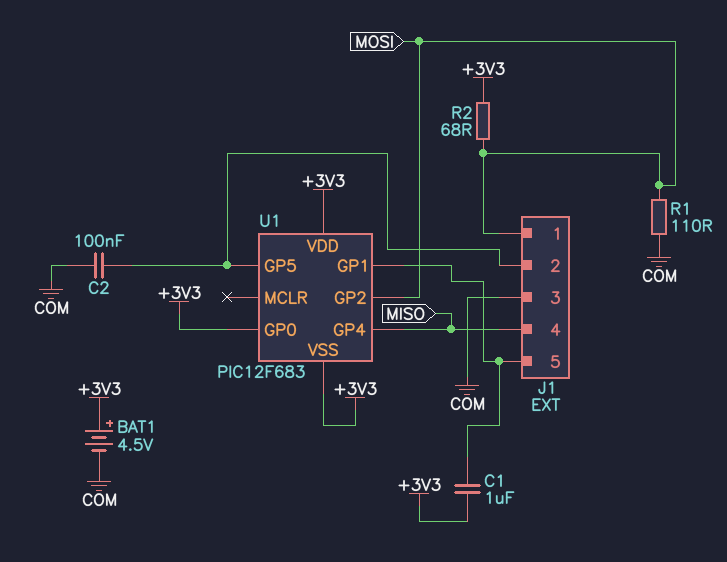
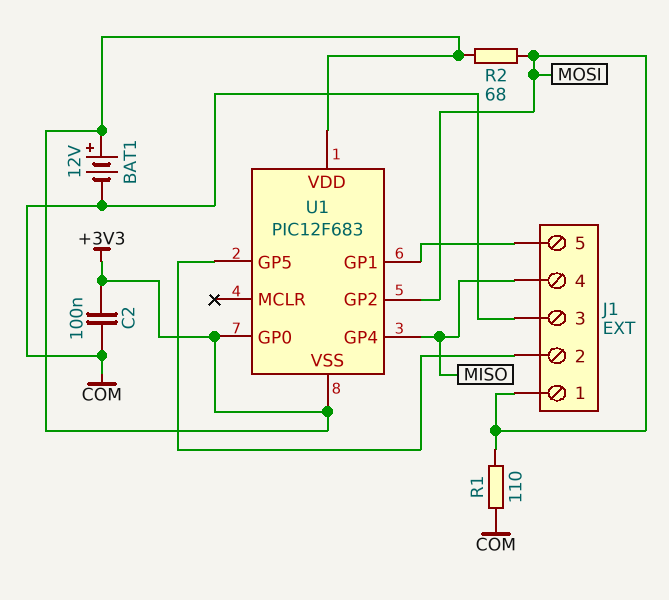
BAT1: 4.5V (plus +3V3, minus COM) -> 12V (plus +3V3, minus COM)
C1: 1uF (+3V3, J1/5) -> none
C2: 100nF (COM, J1/2) -> 100nF (+3V3, COM)

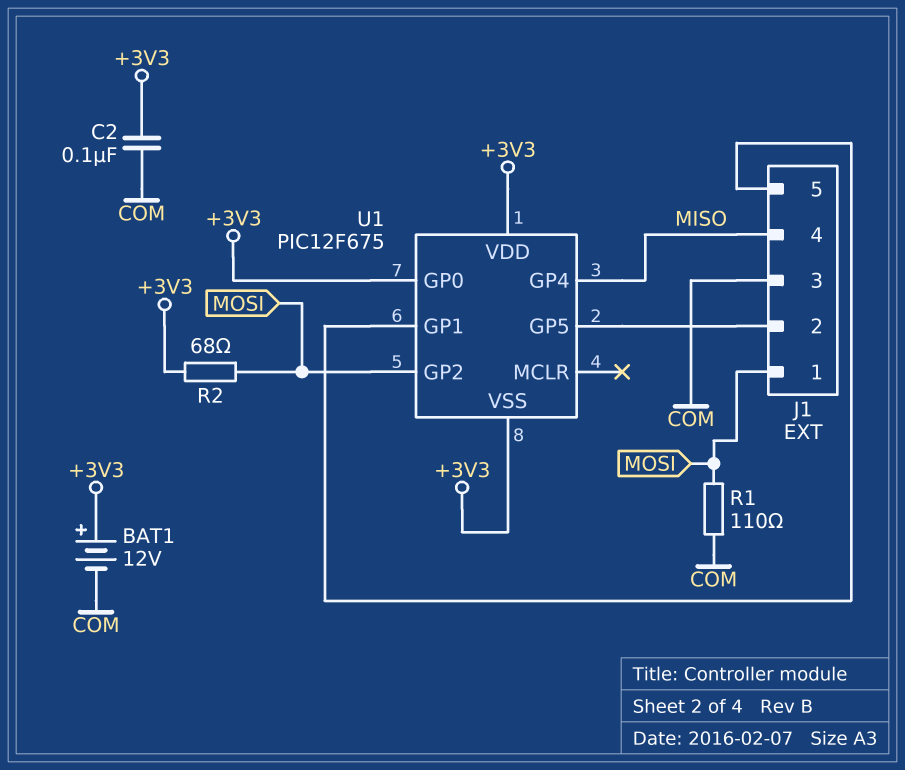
U1: PIC12F683 -> PIC12F675

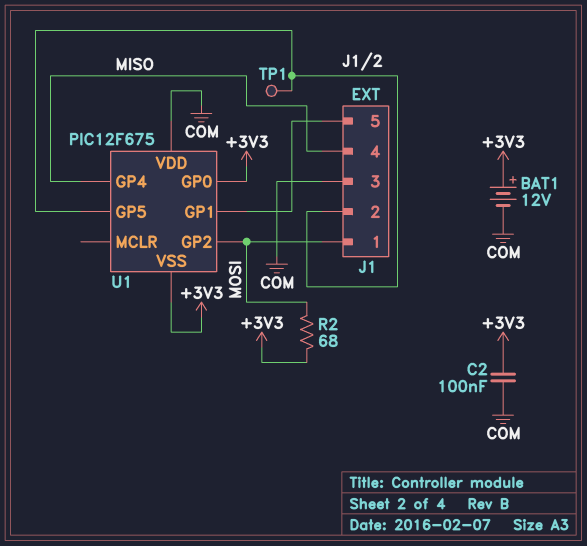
R1: 110 (COM, MOSI) -> none
TP1: none -> test point (J1/2)
U1 pin VDD: +3V3 -> COM

